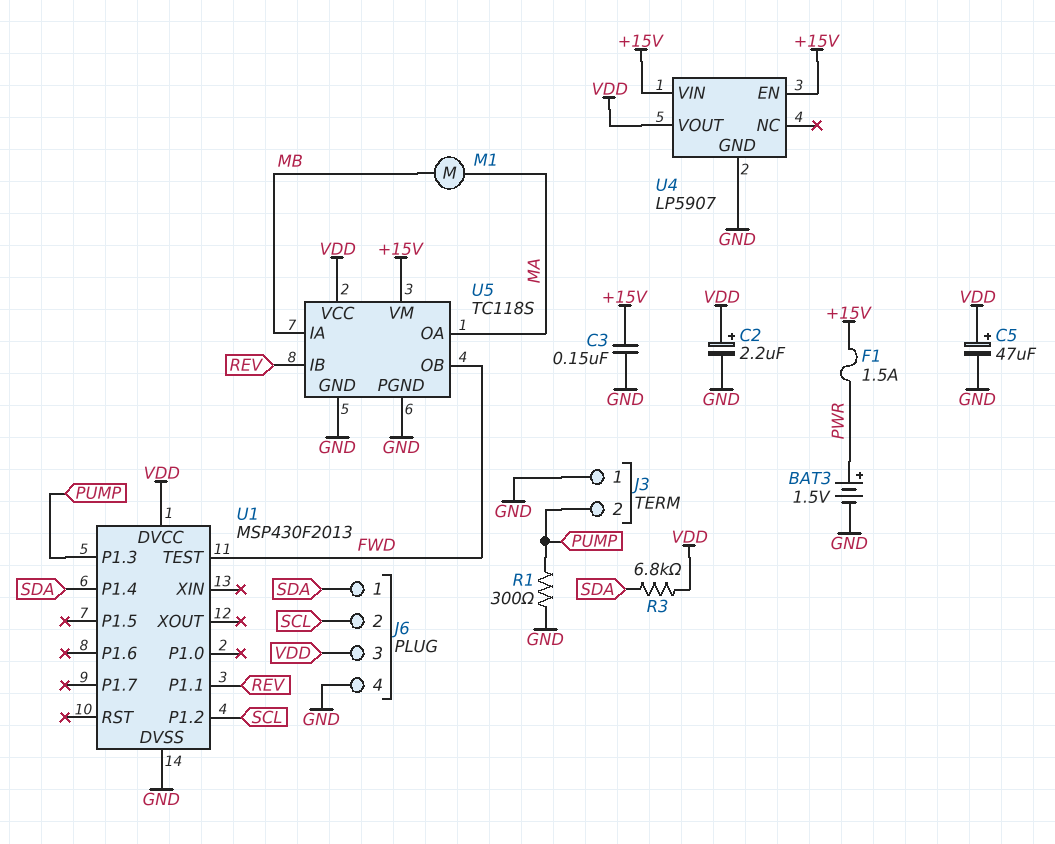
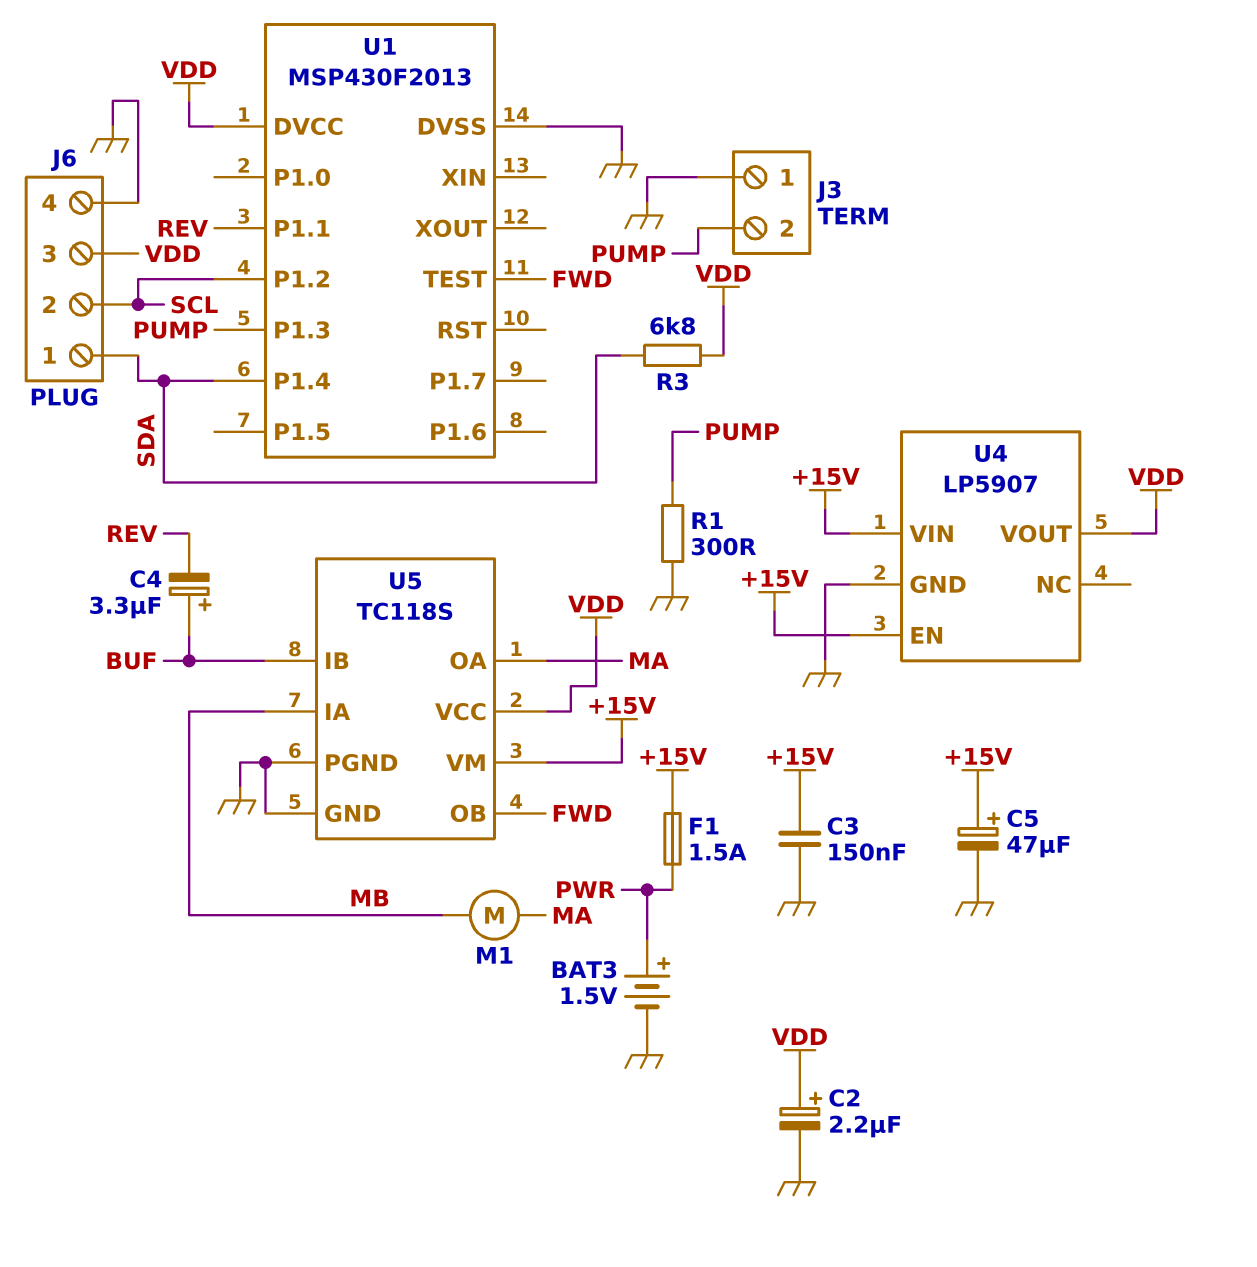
C4: none -> 3.3uF (plus BUF, minus REV)
C5: 47uF (plus VDD, minus GND) -> 47uF (plus +15V, minus GND)
U5 pin IB: REV -> BUF

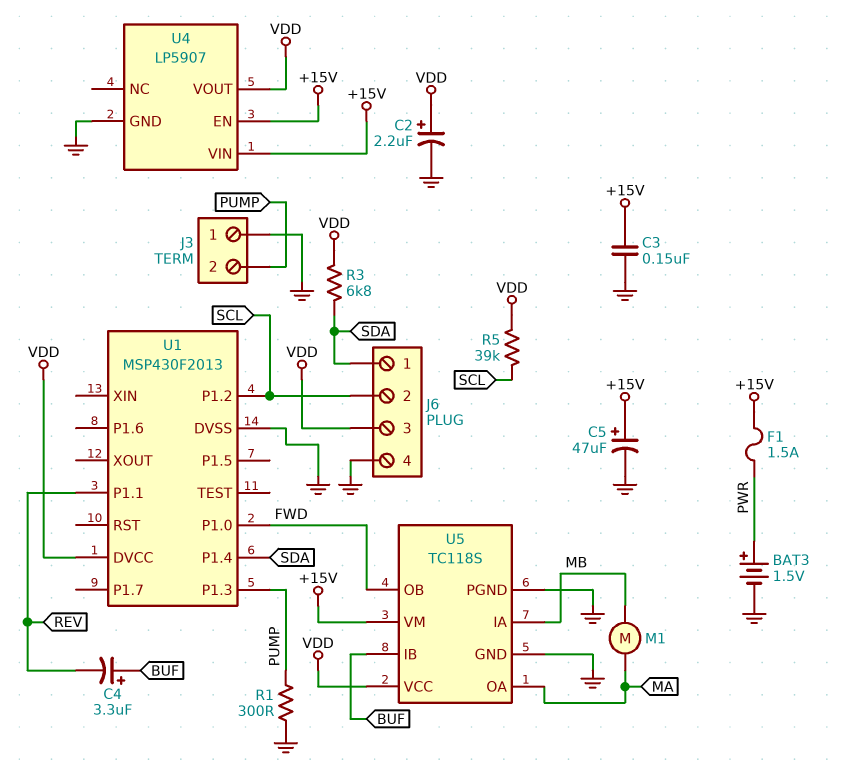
R5: none -> 39k (SCL, VDD)
U1 pin P1.0: none -> FWD
U1 pin TEST: FWD -> none

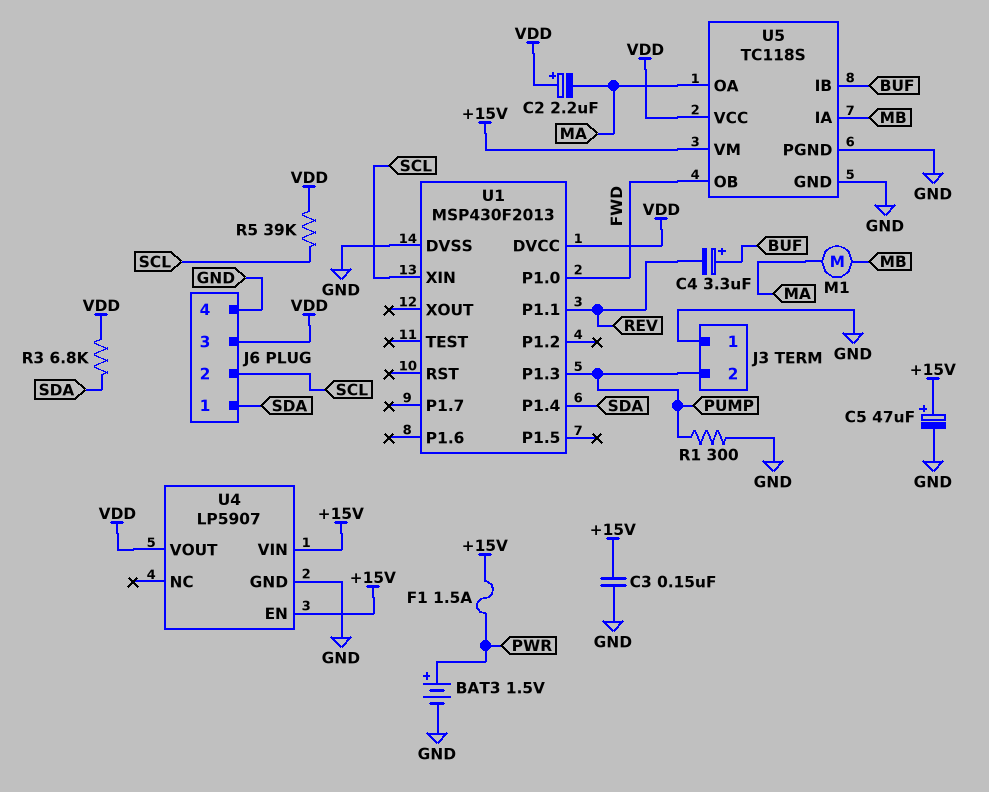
C2: 2.2uF (plus VDD, minus GND) -> 2.2uF (plus VDD, minus MA)
U1 pin P1.2: SCL -> none
U1 pin XIN: none -> SCL

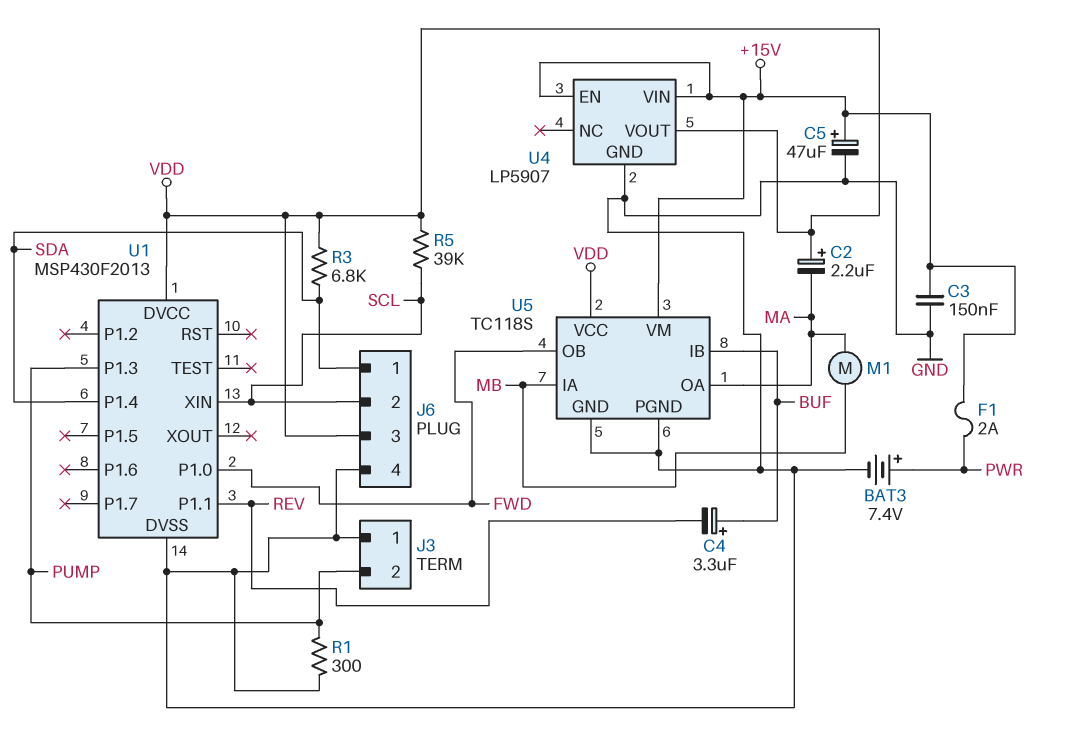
BAT3: 1.5V (plus PWR, minus GND) -> 7.4V (plus PWR, minus GND)
F1: 1.5A (+15V, PWR) -> 2A (+15V, PWR)

